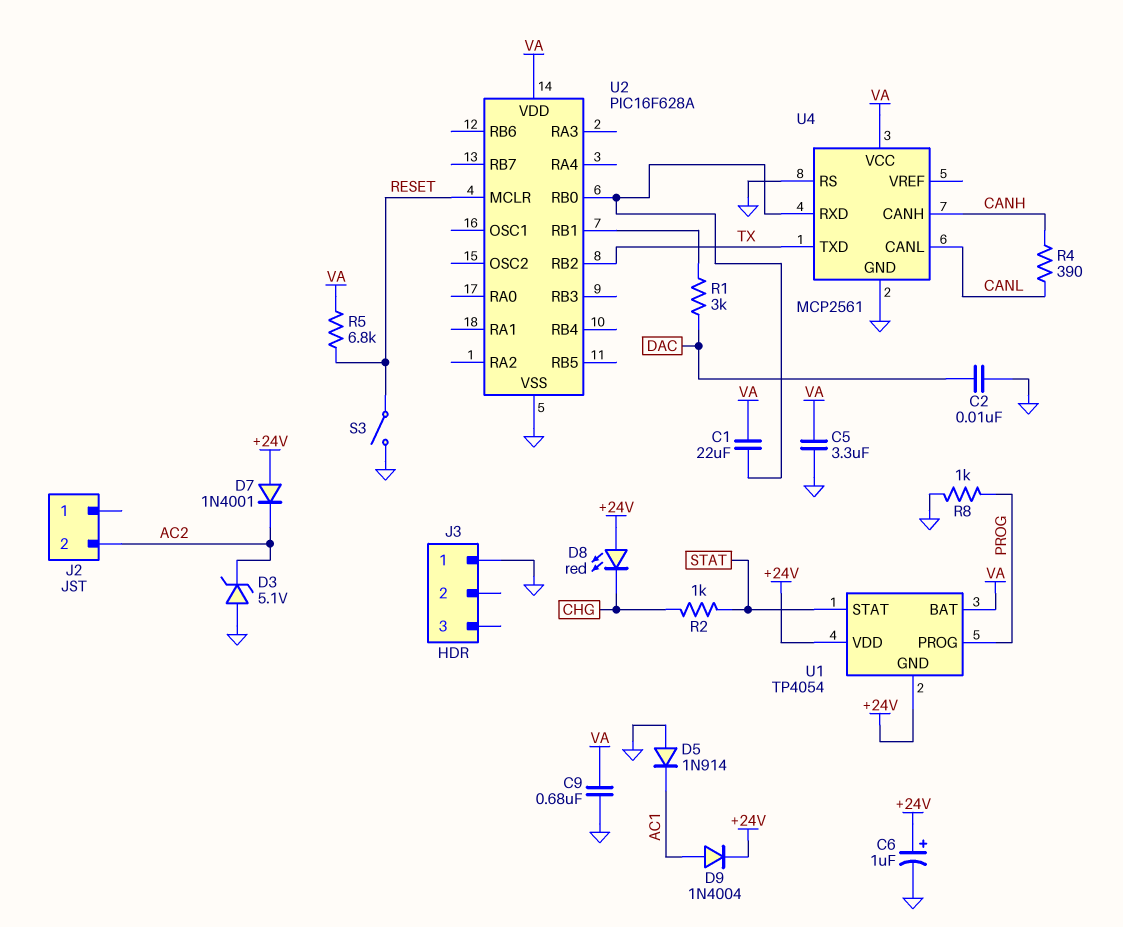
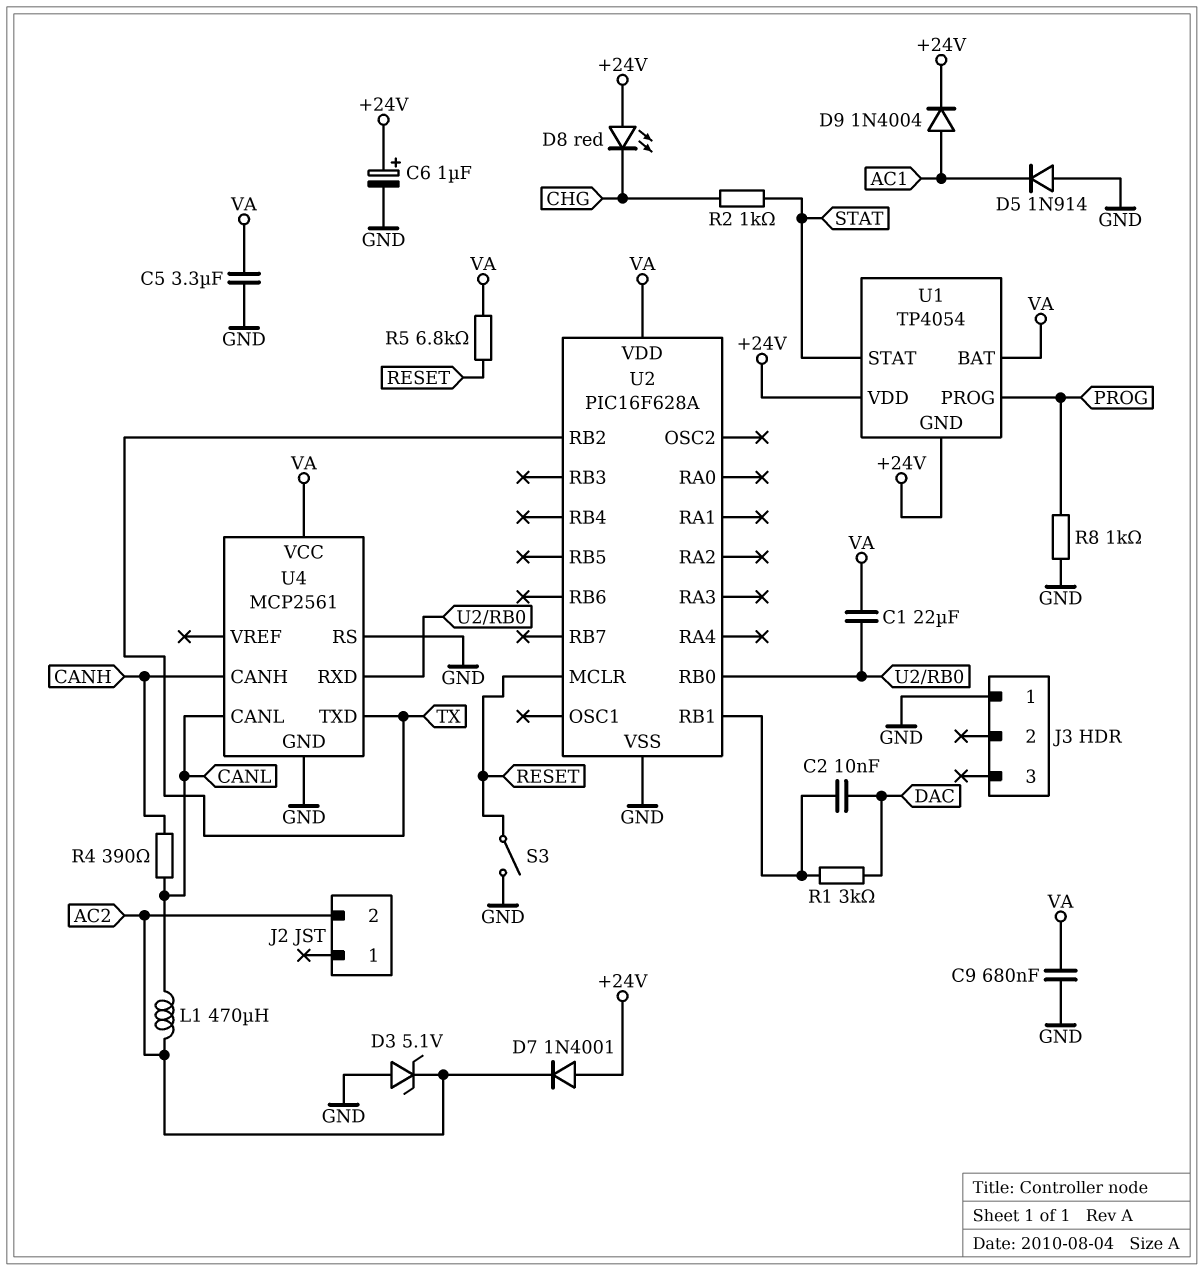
C2: 10nF (DAC, GND) -> 10nF (DAC, U2/RB1)
L1: none -> 470uH (AC2, CANL)

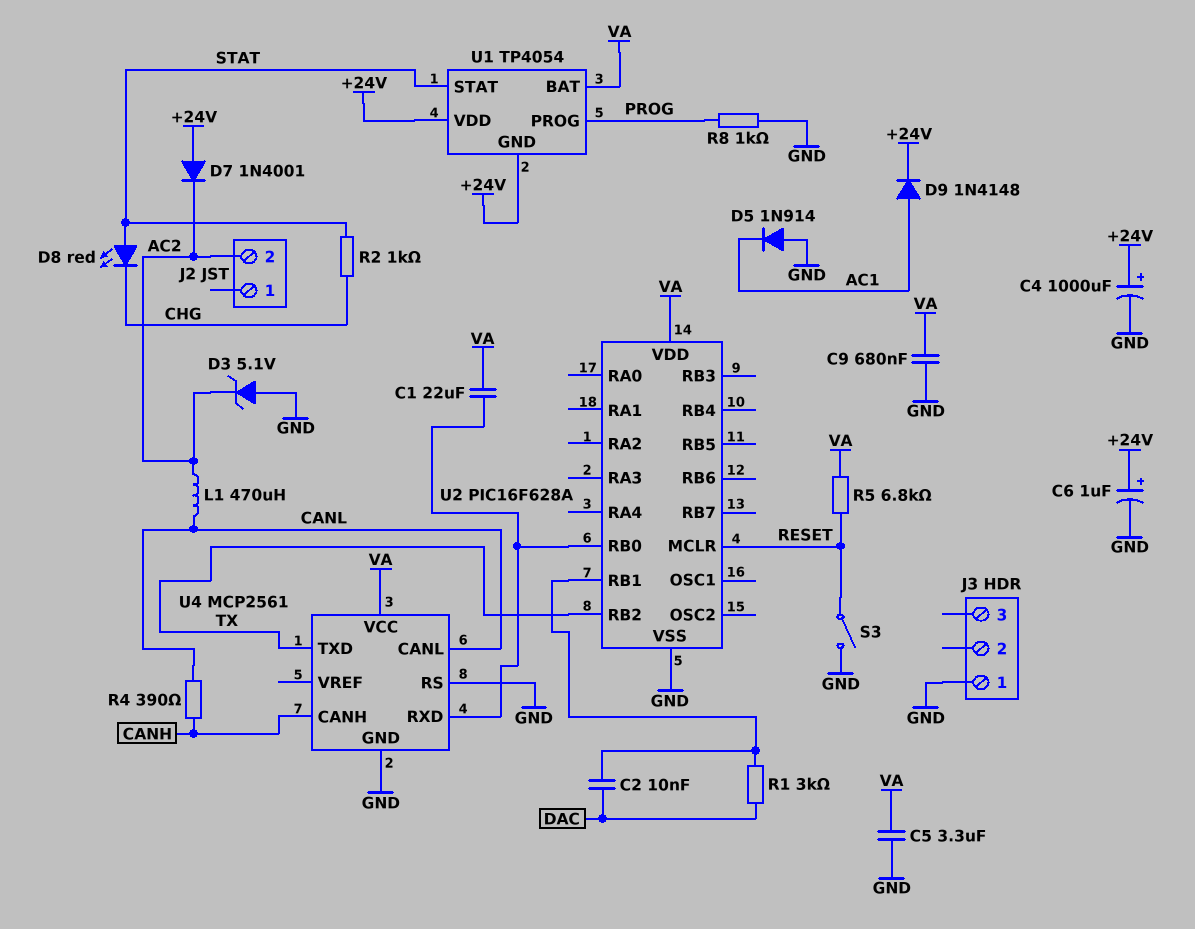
C4: none -> 1000uF (plus +24V, minus GND)
D8: LED red (A +24V, K CHG) -> LED red (A STAT, K CHG)
D9: diode 1N4004 (A AC1, K +24V) -> diode 1N4148 (A AC1, K +24V)

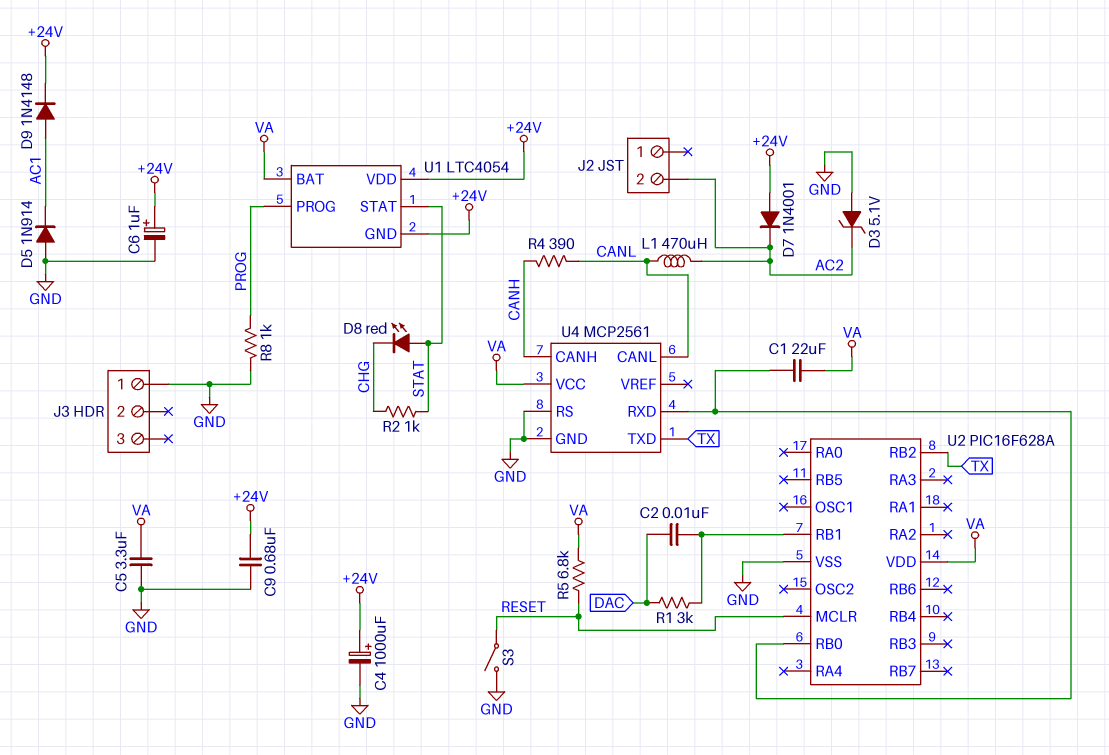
C9: 680nF (GND, VA) -> 680nF (+24V, GND)
U1: TP4054 -> LTC4054

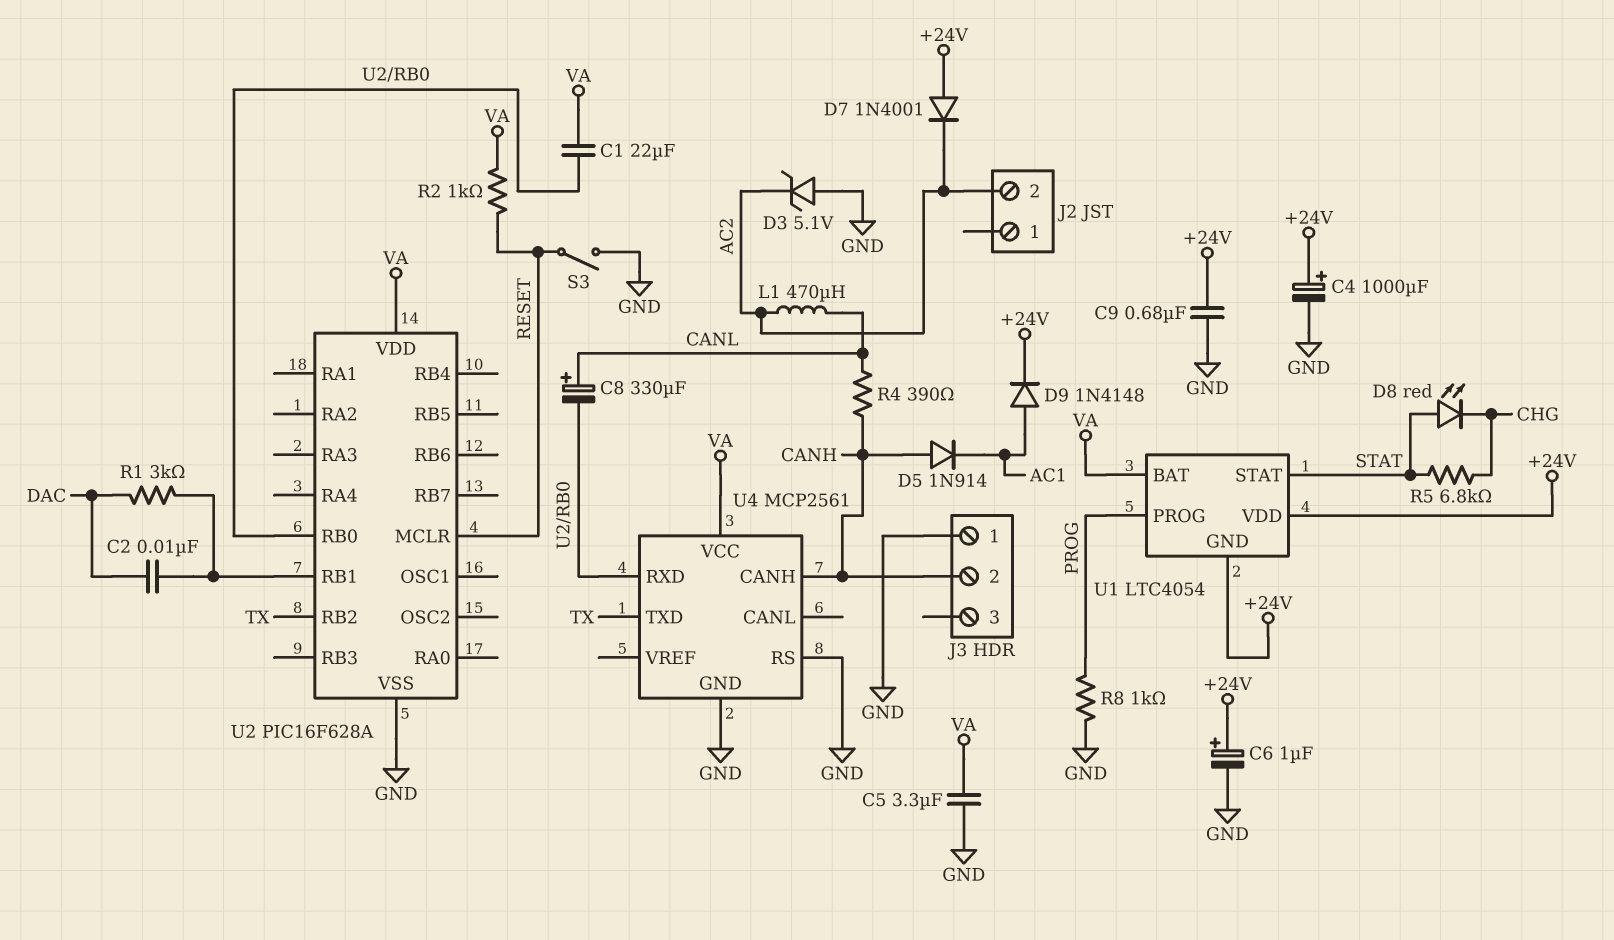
C8: none -> 330uF (plus CANL, minus U2/RB0)
D5: diode 1N914 (A GND, K AC1) -> diode 1N914 (A CANH, K AC1)
J3 pin 2: none -> CANH
R2: 1k (CHG, STAT) -> 1k (RESET, VA)
R5: 6.8k (RESET, VA) -> 6.8k (CHG, STAT)
U4 pin CANL: CANL -> none

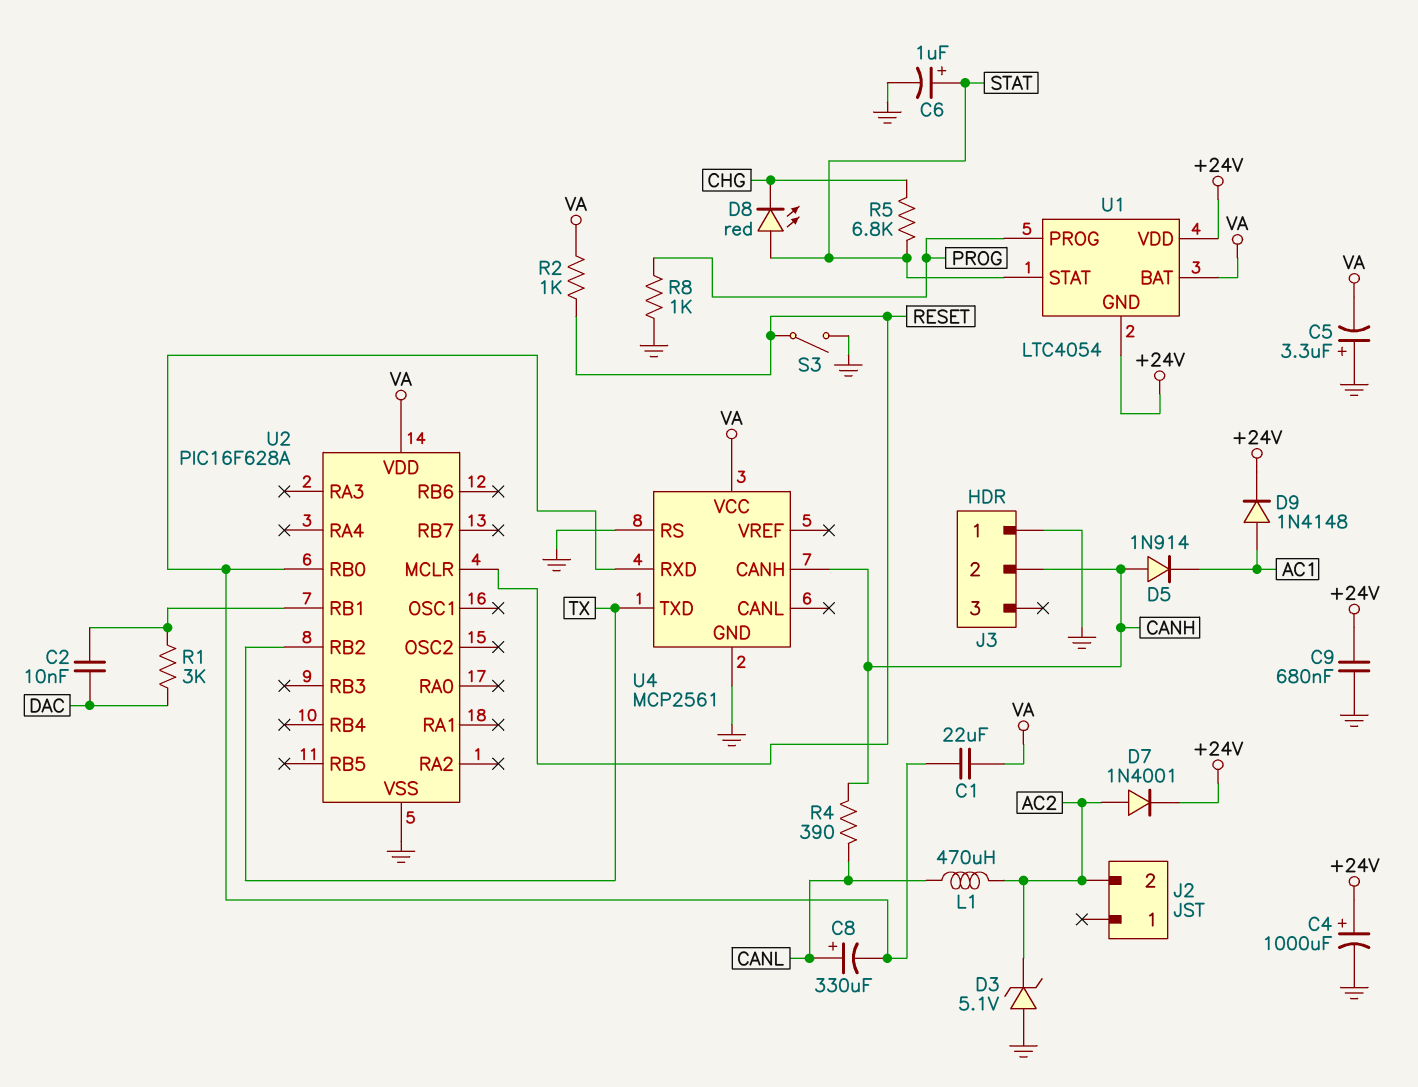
C5: 3.3uF (GND, VA) -> 3.3uF (plus GND, minus VA)
C6: 1uF (plus +24V, minus GND) -> 1uF (plus STAT, minus GND)
D7: diode 1N4001 (A +24V, K AC2) -> diode 1N4001 (A AC2, K +24V)

